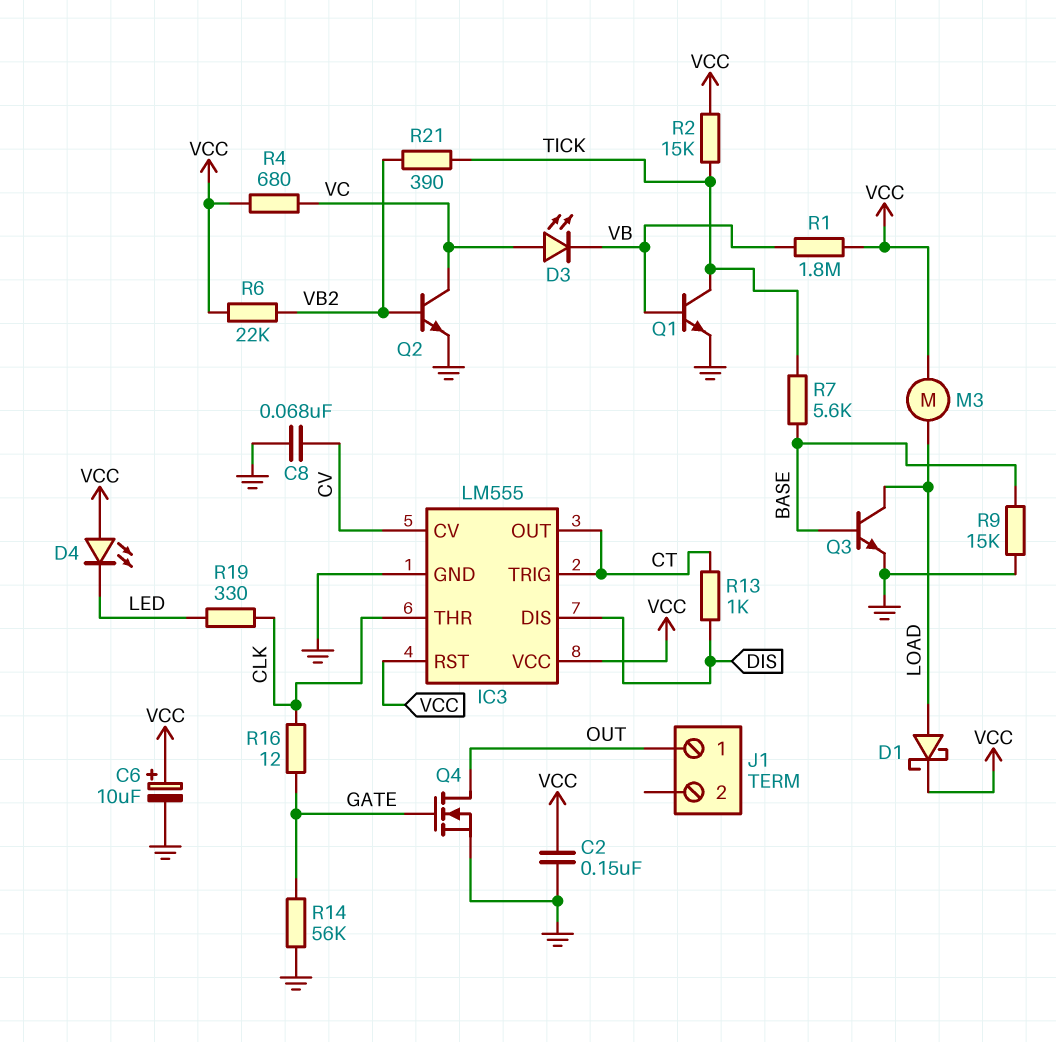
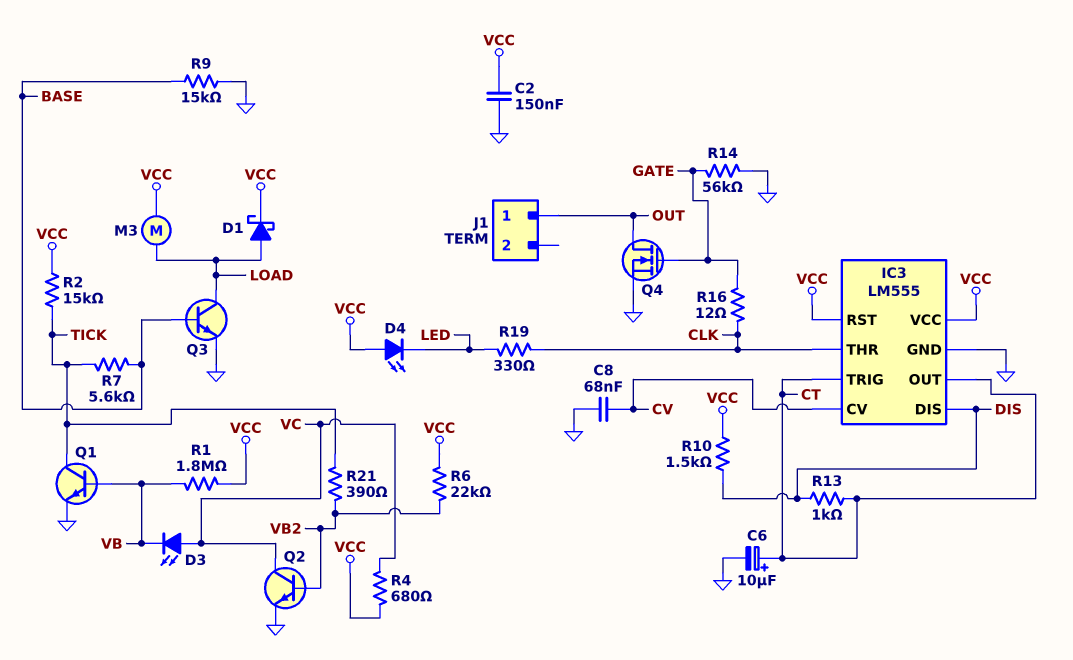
C6: 10uF (plus VCC, minus GND) -> 10uF (plus CT, minus GND)
R10: none -> 1.5k (DIS, VCC)

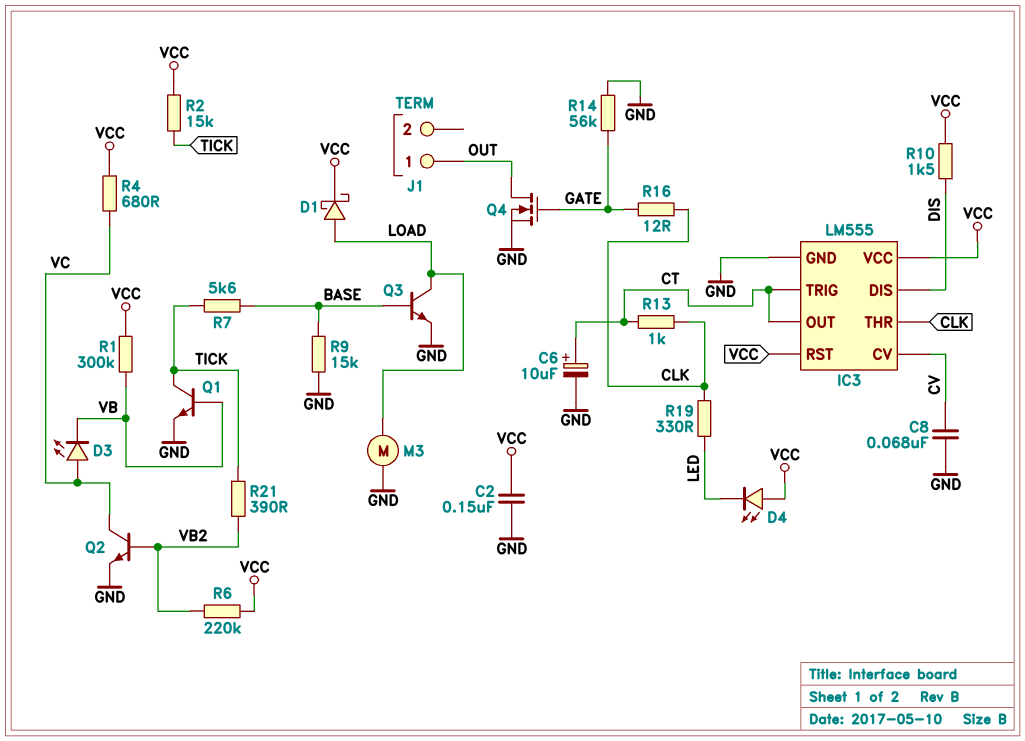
M3: motor (LOAD, VCC) -> motor (GND, LOAD)
R1: 1.8M (VB, VCC) -> 300k (VB, VCC)
R6: 22k (VB2, VCC) -> 220k (VB2, VCC)
R13: 1k (CT, DIS) -> 1k (CLK, CT)

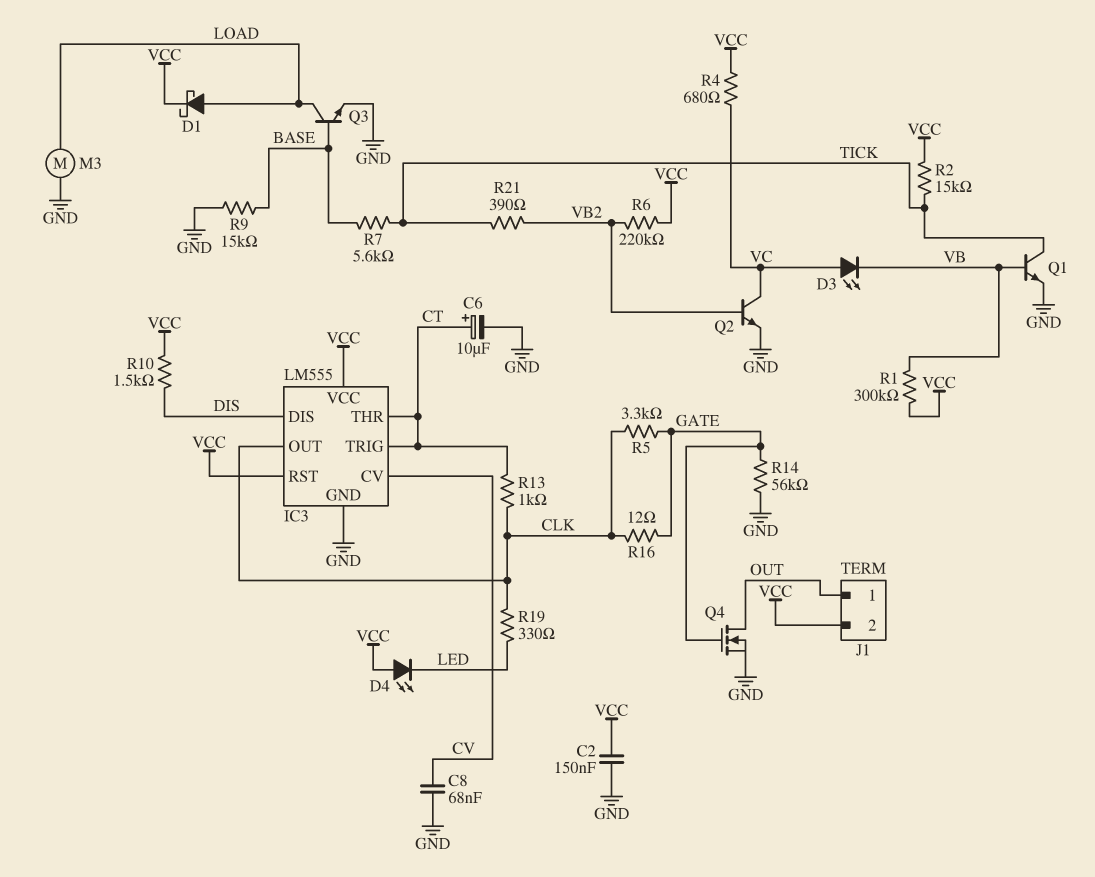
IC3 pin OUT: CT -> CLK
IC3 pin THR: CLK -> CT
J1 pin 2: none -> VCC
R5: none -> 3.3k (CLK, GATE)

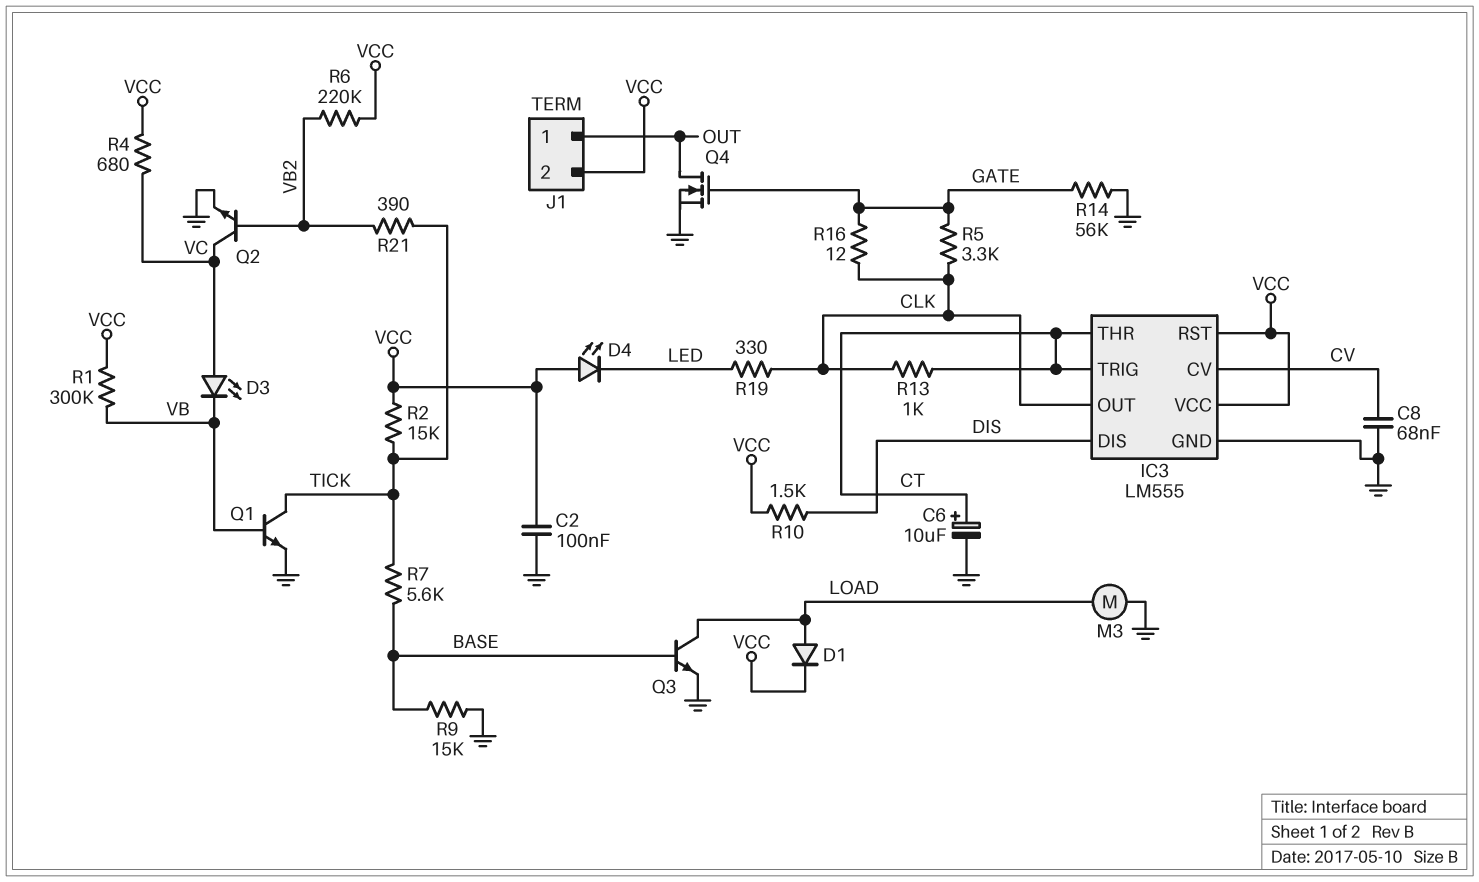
C2: 150nF (GND, VCC) -> 100nF (GND, VCC)
D1: schottky (A LOAD, K VCC) -> diode (A LOAD, K VCC)

